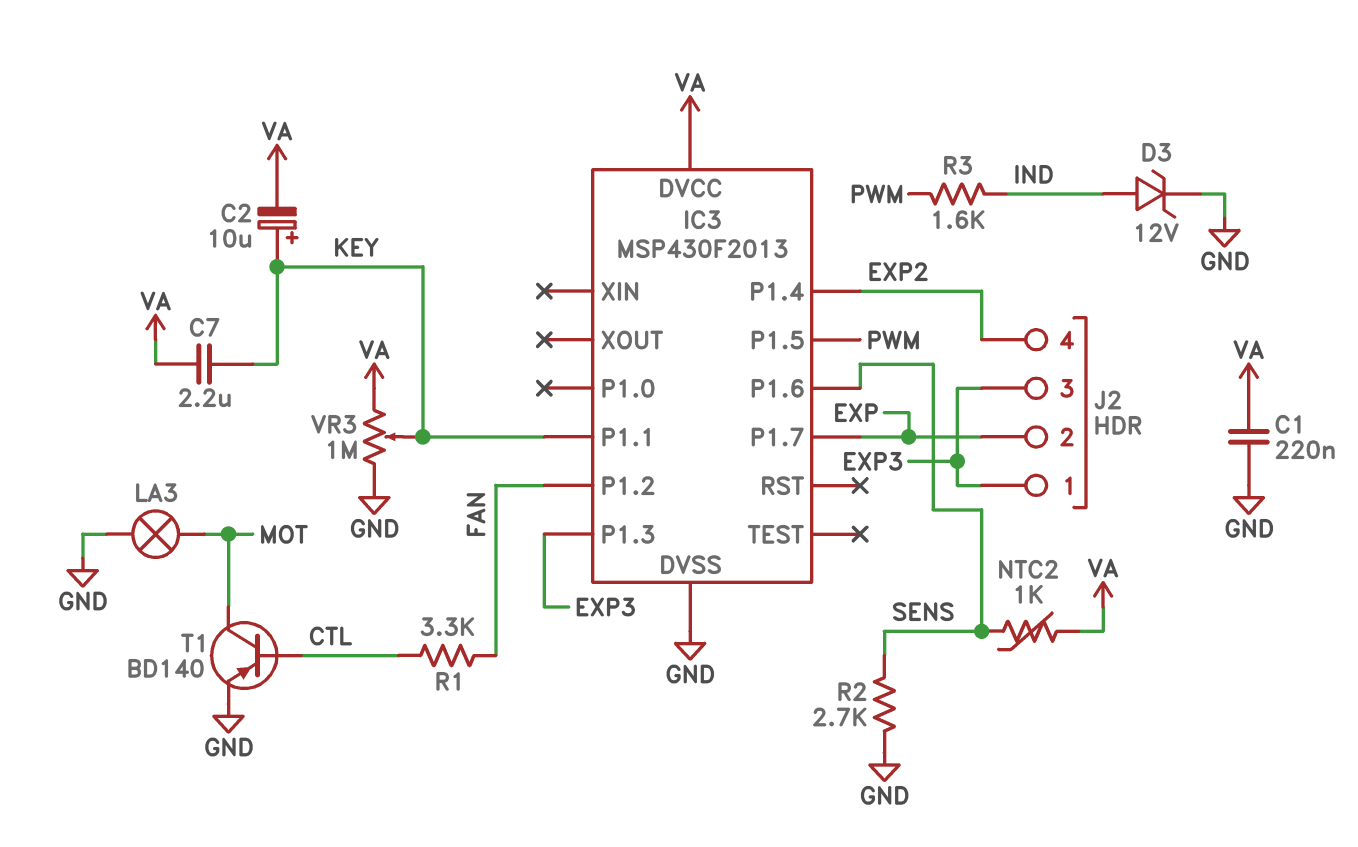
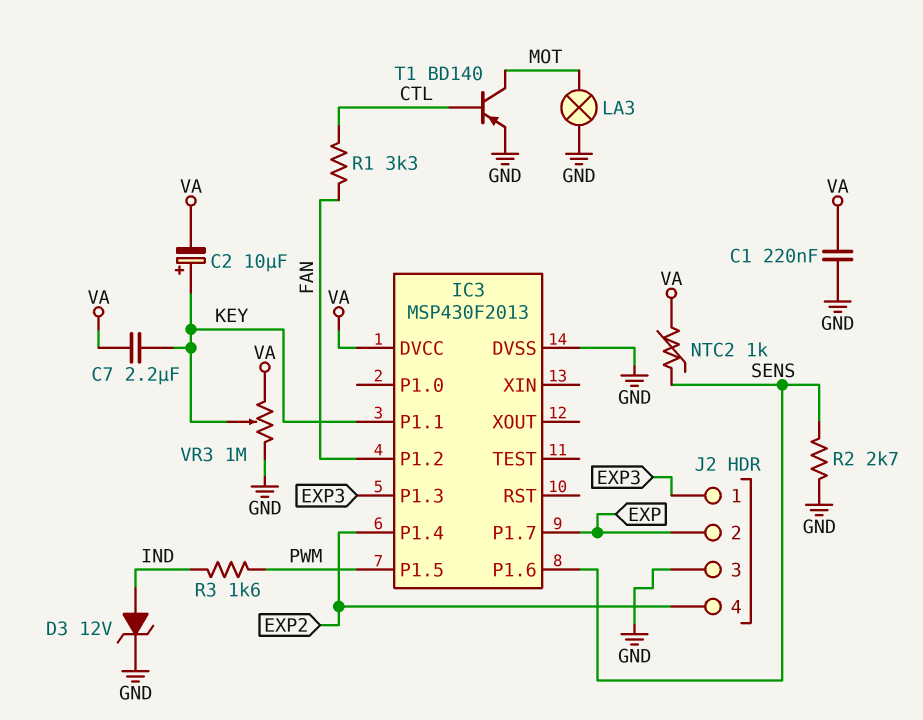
J2 pin 3: EXP3 -> GND

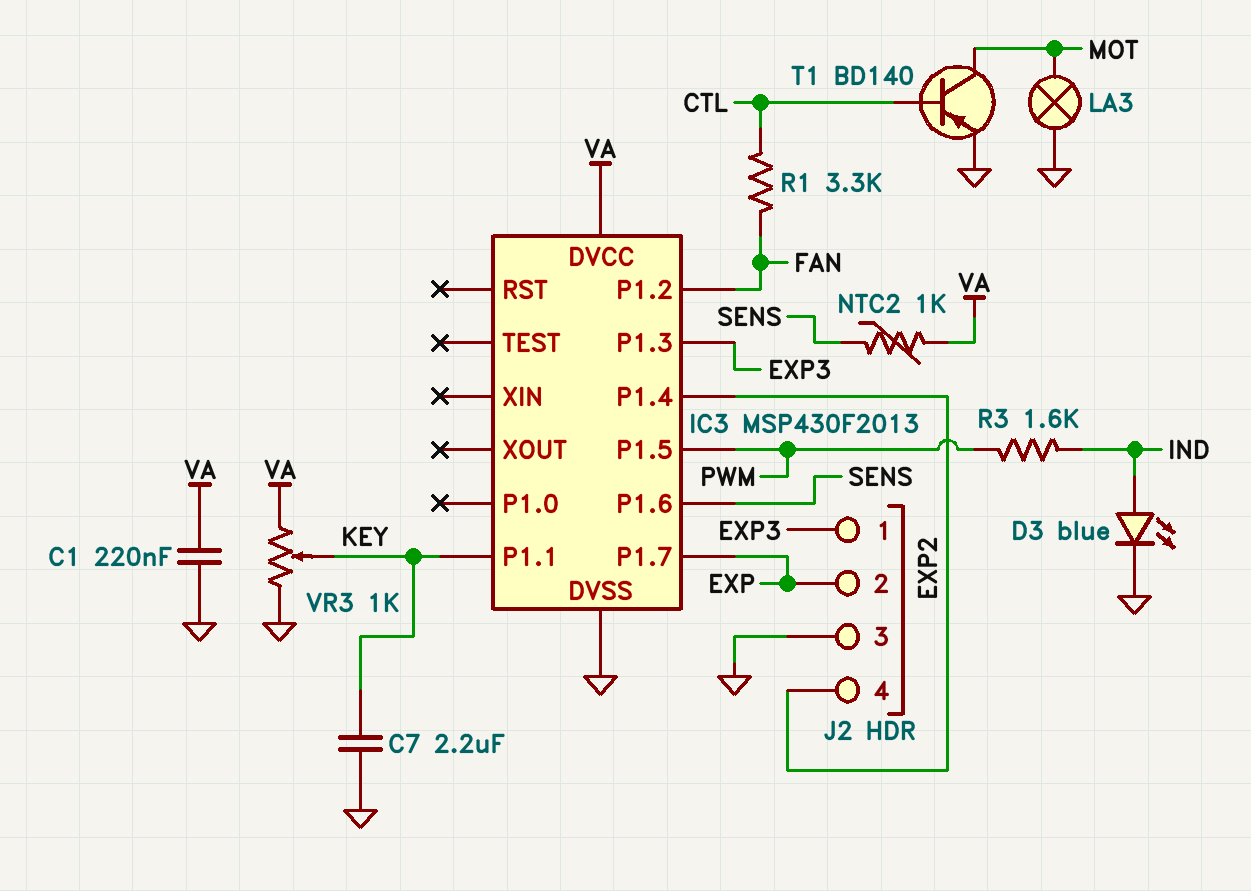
C2: 10uF (plus KEY, minus VA) -> none
C7: 2.2uF (KEY, VA) -> 2.2uF (GND, KEY)
D3: zener 12V (A IND, K GND) -> LED blue (A IND, K GND)
R2: 2.7k (GND, SENS) -> none
VR3: 1M (GND, VA, wiper KEY) -> 1k (GND, VA, wiper KEY)

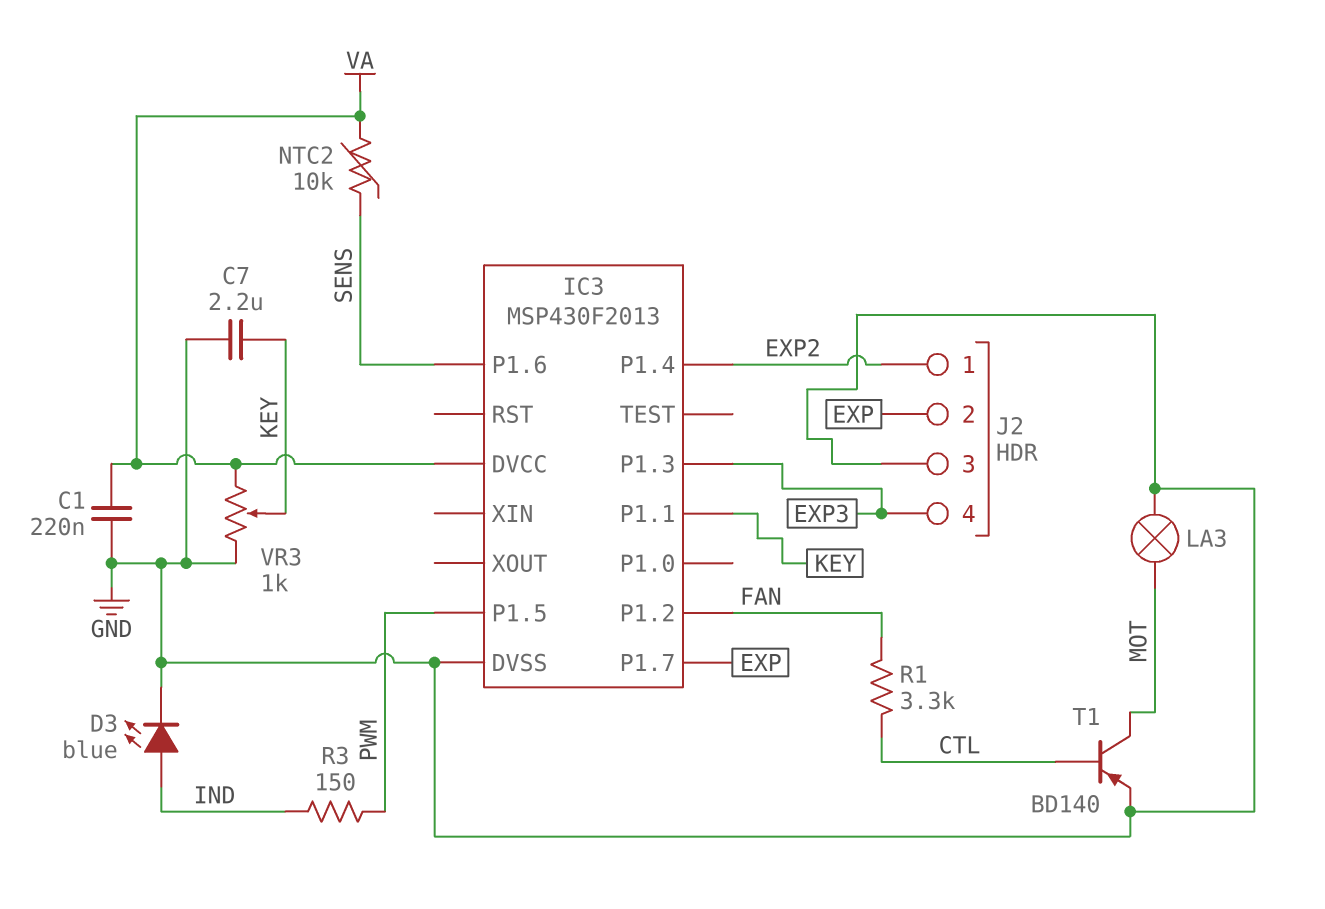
J2 pin 1: EXP3 -> EXP2
J2 pin 4: EXP2 -> EXP3
NTC2: 1k (SENS, VA) -> 10k (SENS, VA)
R3: 1.6k (IND, PWM) -> 150 (IND, PWM)

